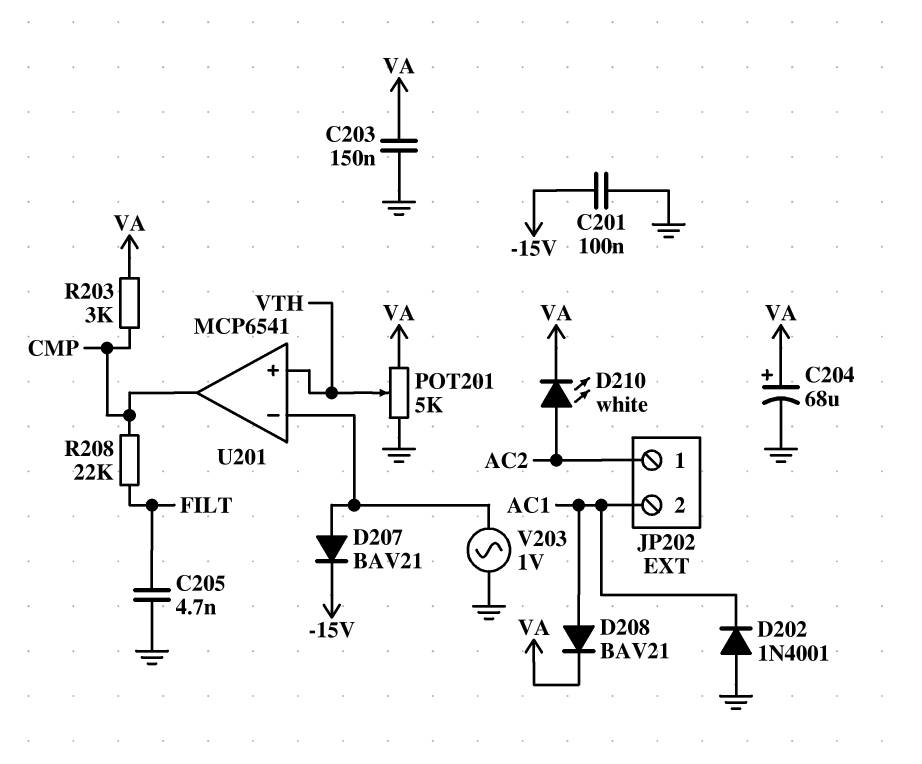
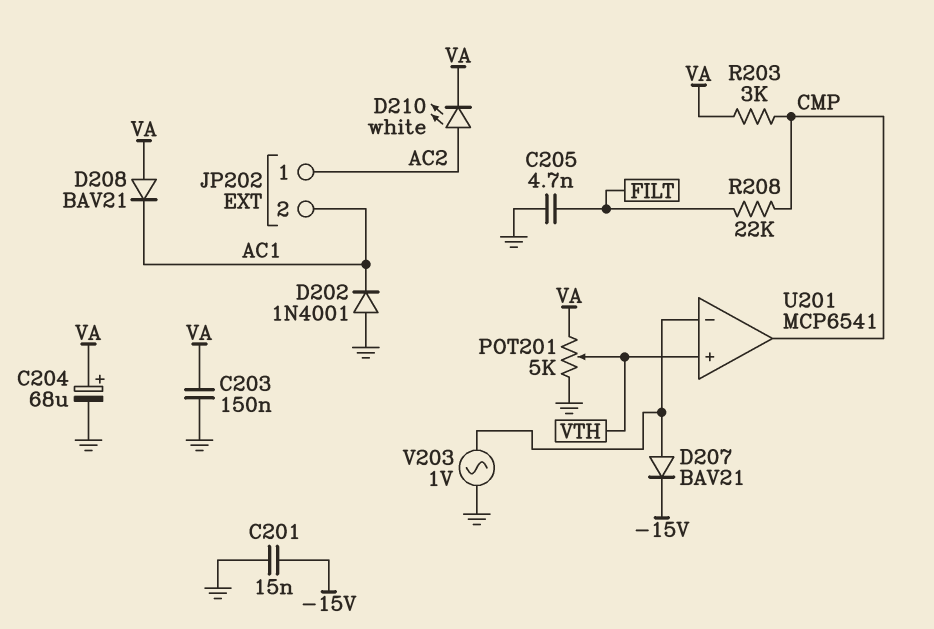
C201: 100nF (-15V, GND) -> 15nF (-15V, GND)
D208: diode BAV21 (A AC1, K VA) -> diode BAV21 (A VA, K AC1)

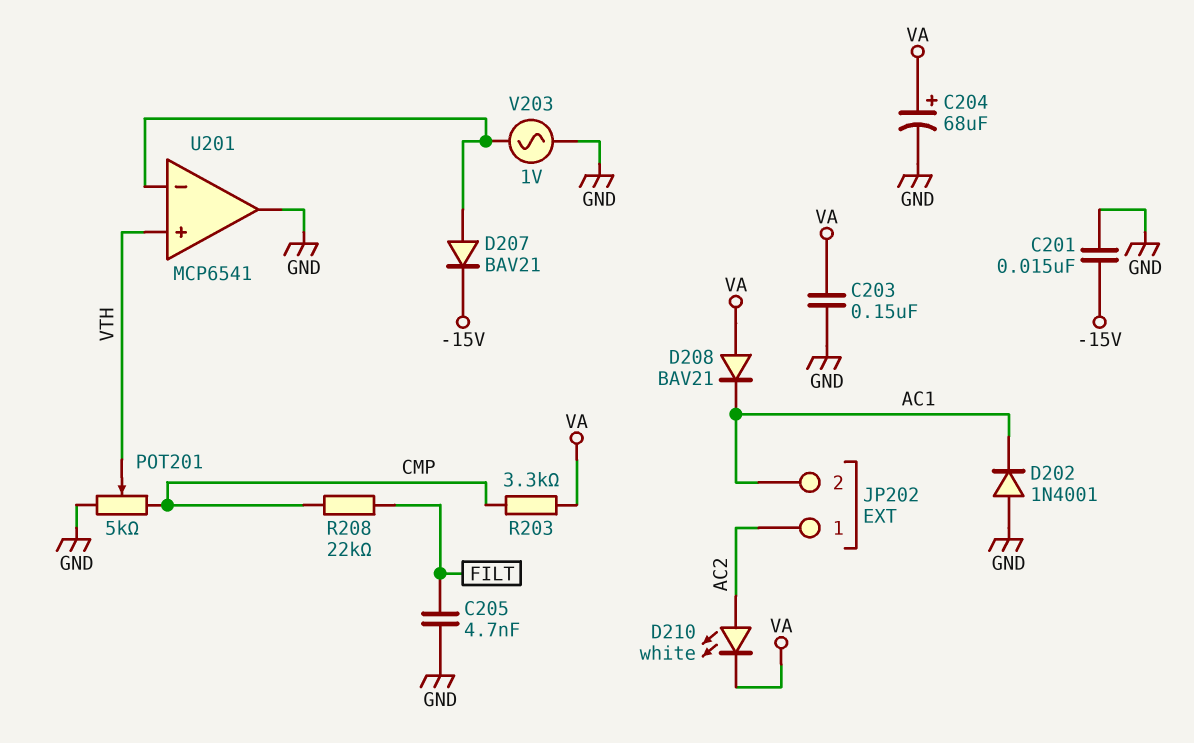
POT201: 5k (GND, VA, wiper VTH) -> 5k (CMP, GND, wiper VTH)
R203: 3k (CMP, VA) -> 3.3k (CMP, VA)
U201 pin out: CMP -> GND

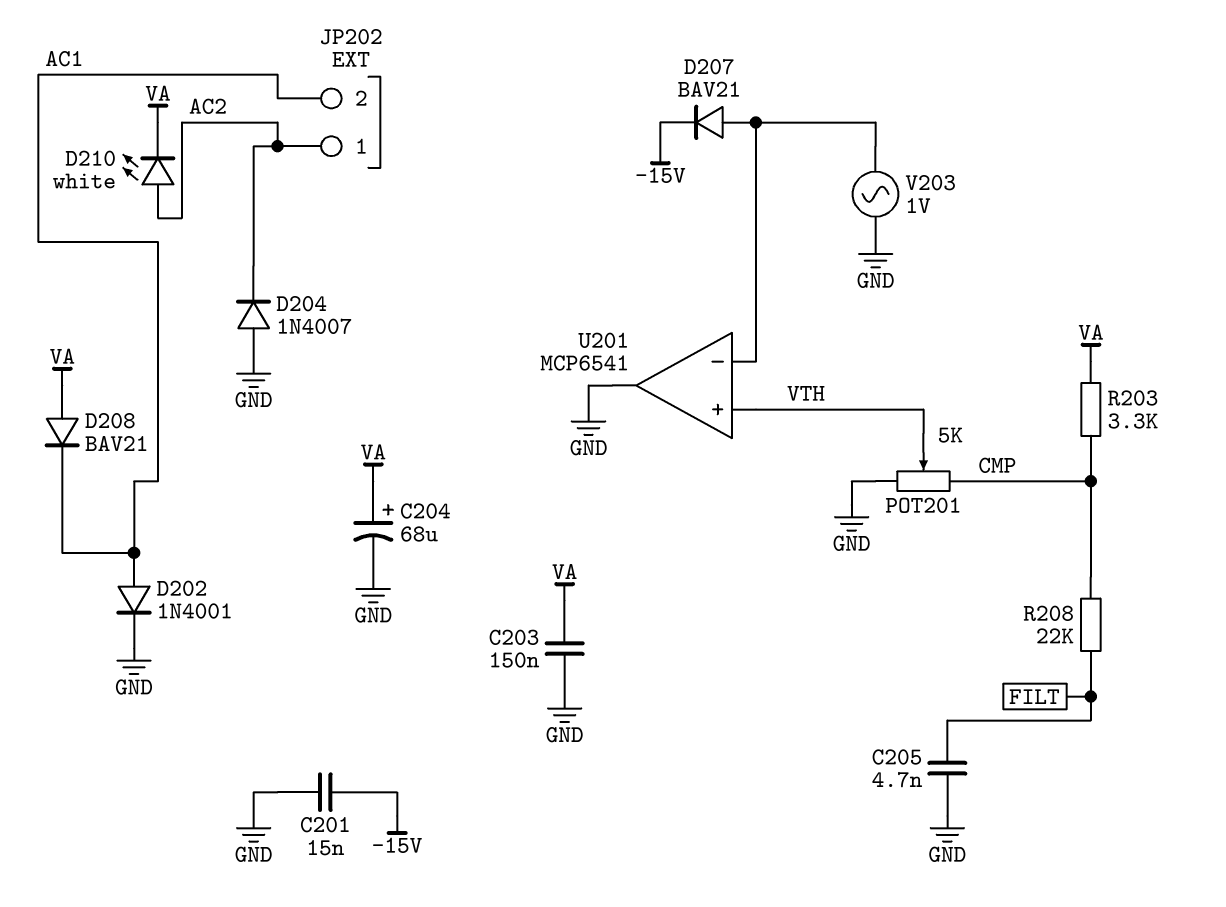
D202: diode 1N4001 (A GND, K AC1) -> diode 1N4001 (A AC1, K GND)
D204: none -> diode 1N4007 (A GND, K AC2)

